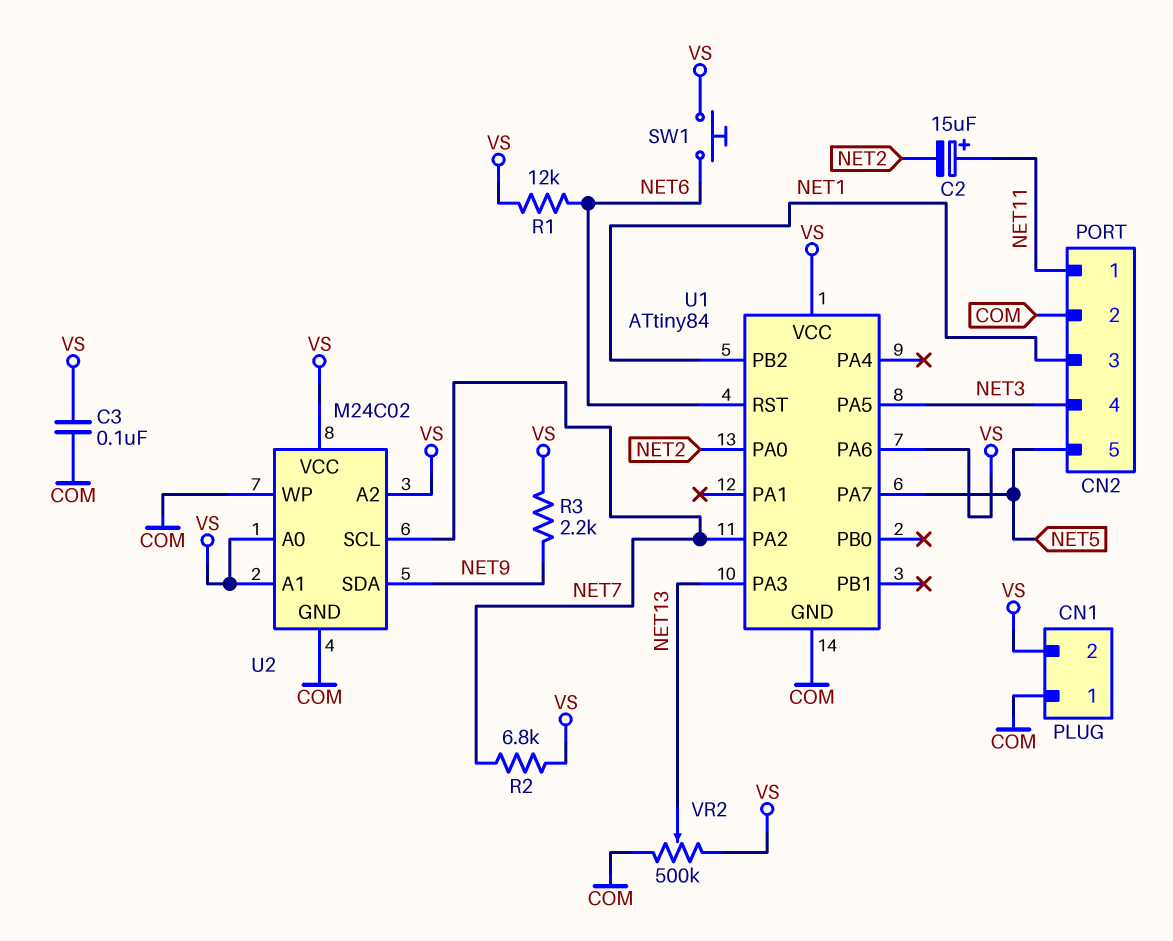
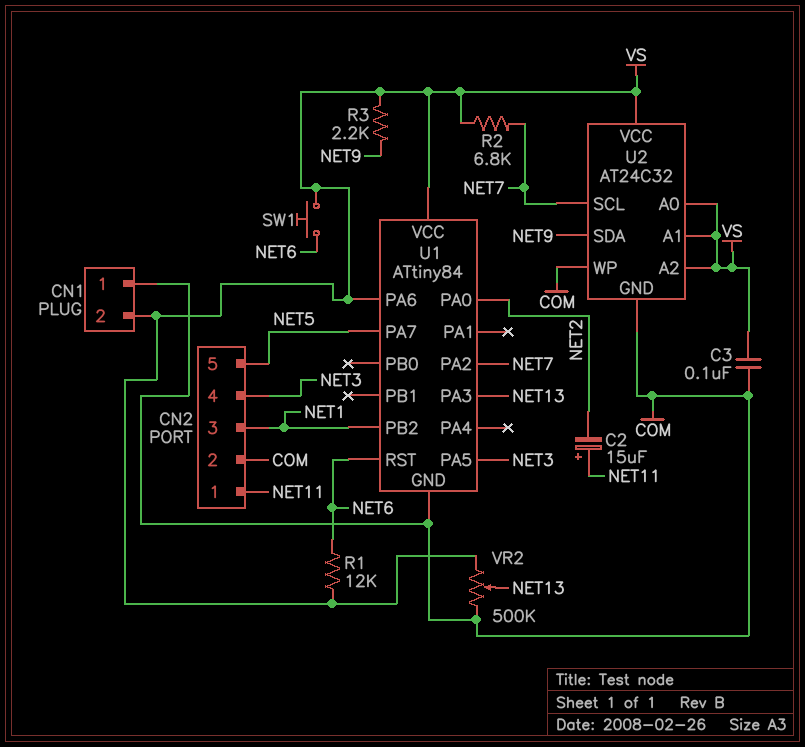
U2: M24C02 -> AT24C32

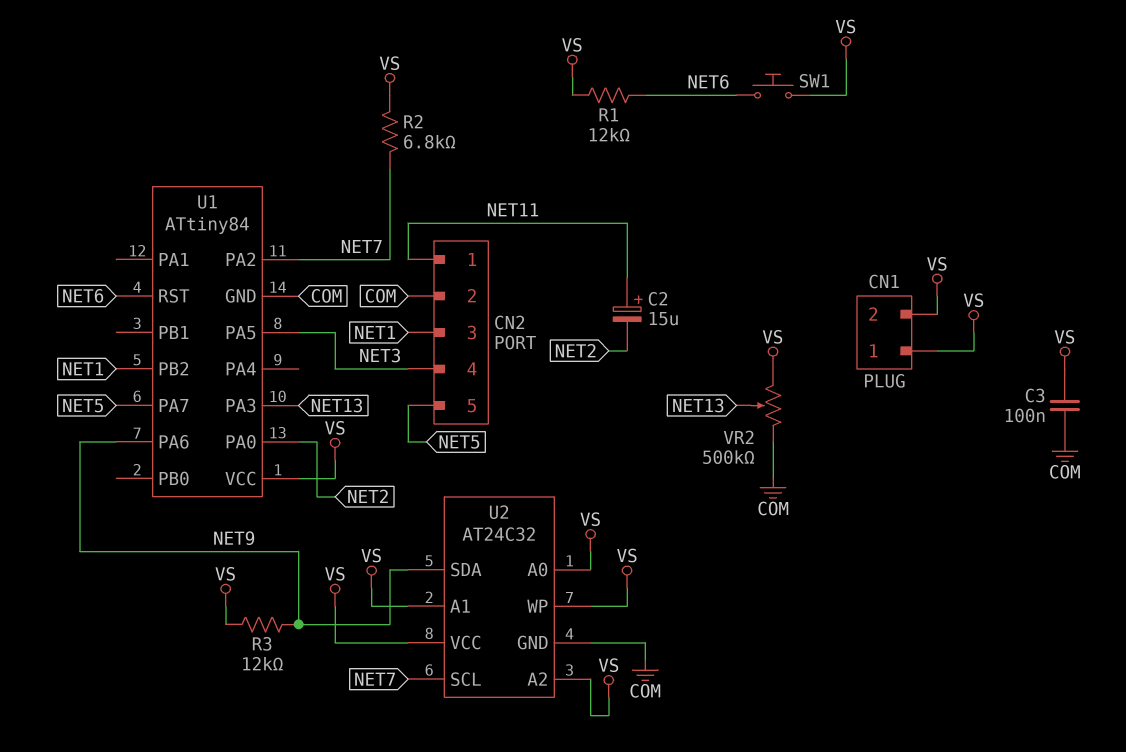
CN1 pin 1: COM -> VS
R3: 2.2k (NET9, VS) -> 12k (NET9, VS)
U1 pin PA6: VS -> NET9
U2 pin WP: COM -> VS

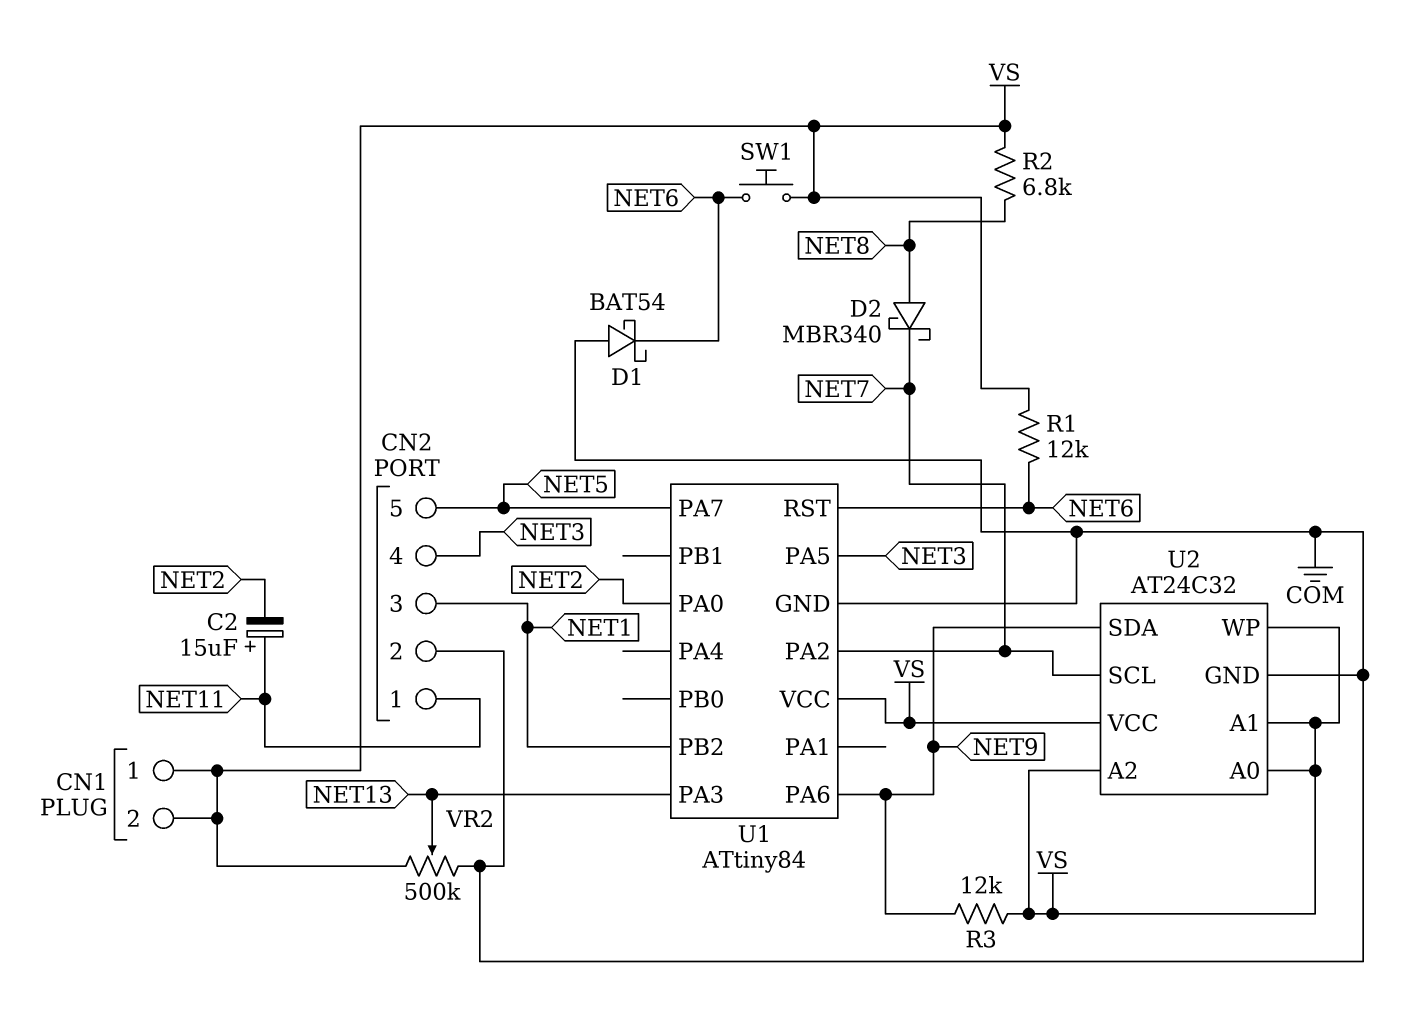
C3: 100nF (COM, VS) -> none
D1: none -> schottky BAT54 (A COM, K NET6)
D2: none -> schottky MBR340 (A NET8, K NET7)
R2: 6.8k (NET7, VS) -> 6.8k (NET8, VS)

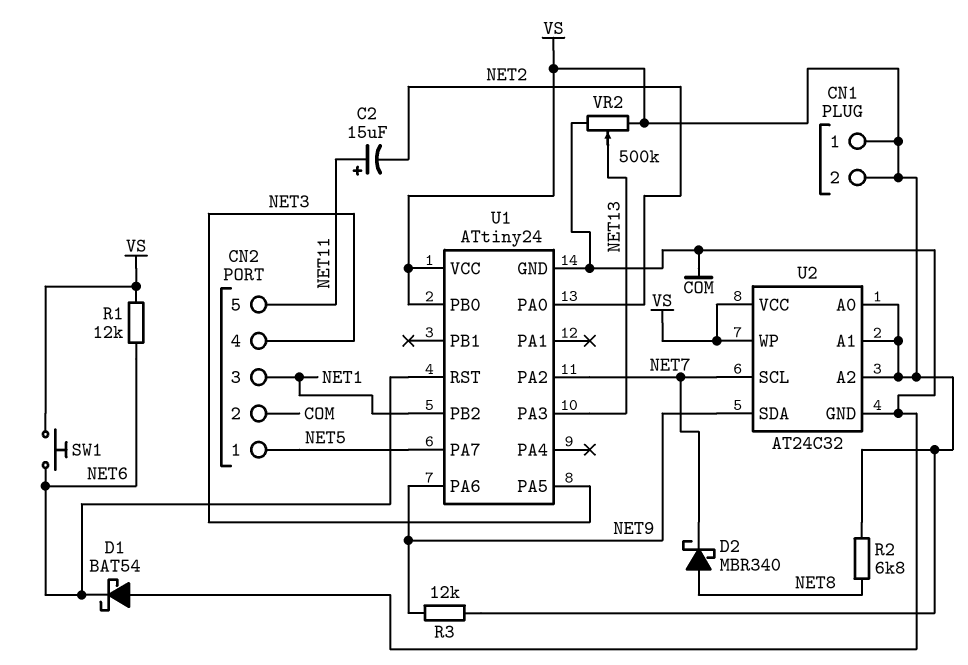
CN2 pin 1: NET11 -> NET5
CN2 pin 5: NET5 -> NET11
U1: ATtiny84 -> ATtiny24
U1 pin PB0: none -> VS

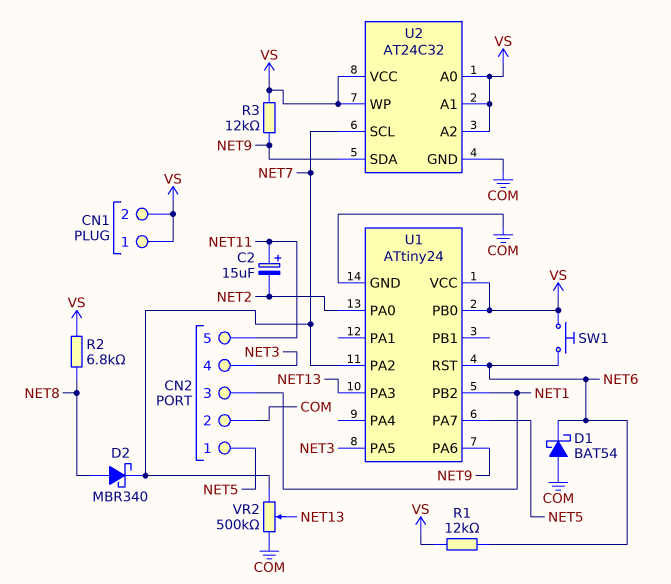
VR2: 500k (COM, VS, wiper NET13) -> 500k (COM, NET7, wiper NET13)

